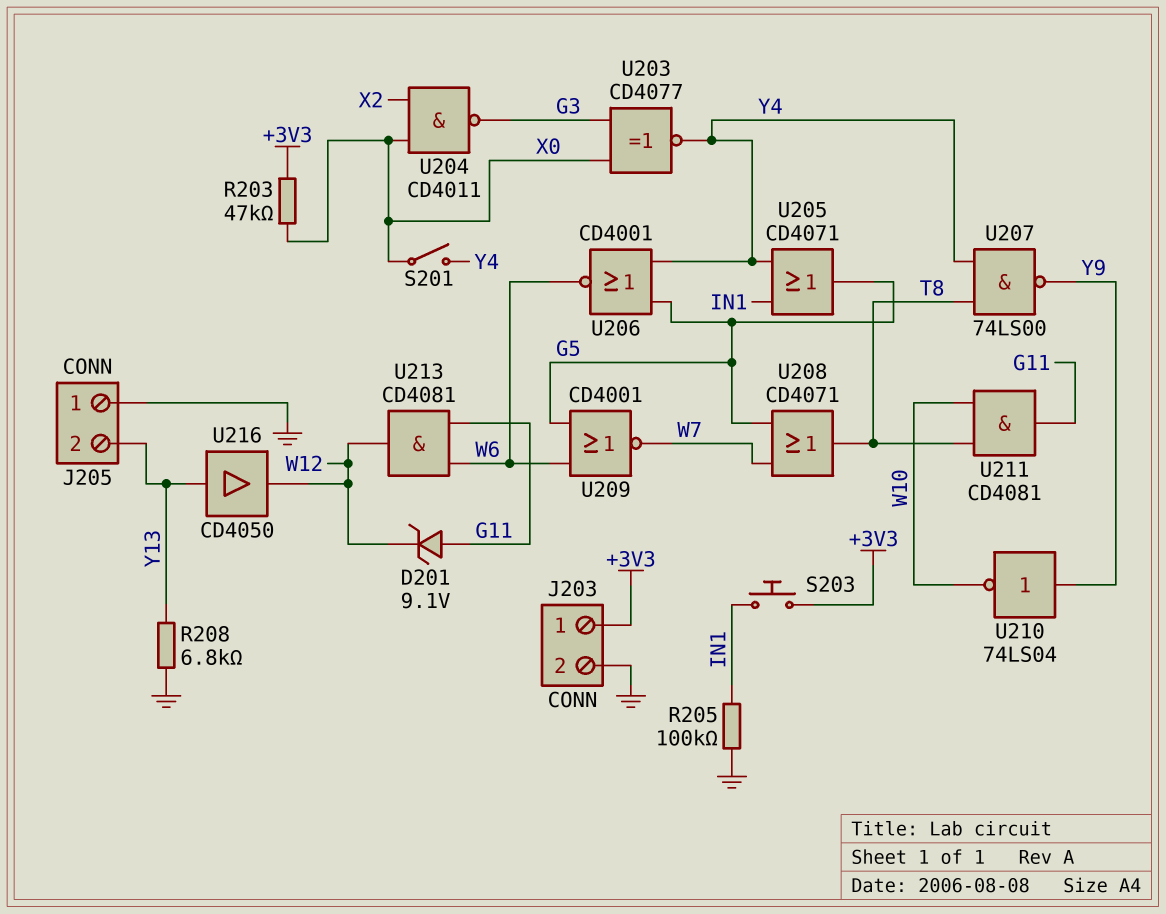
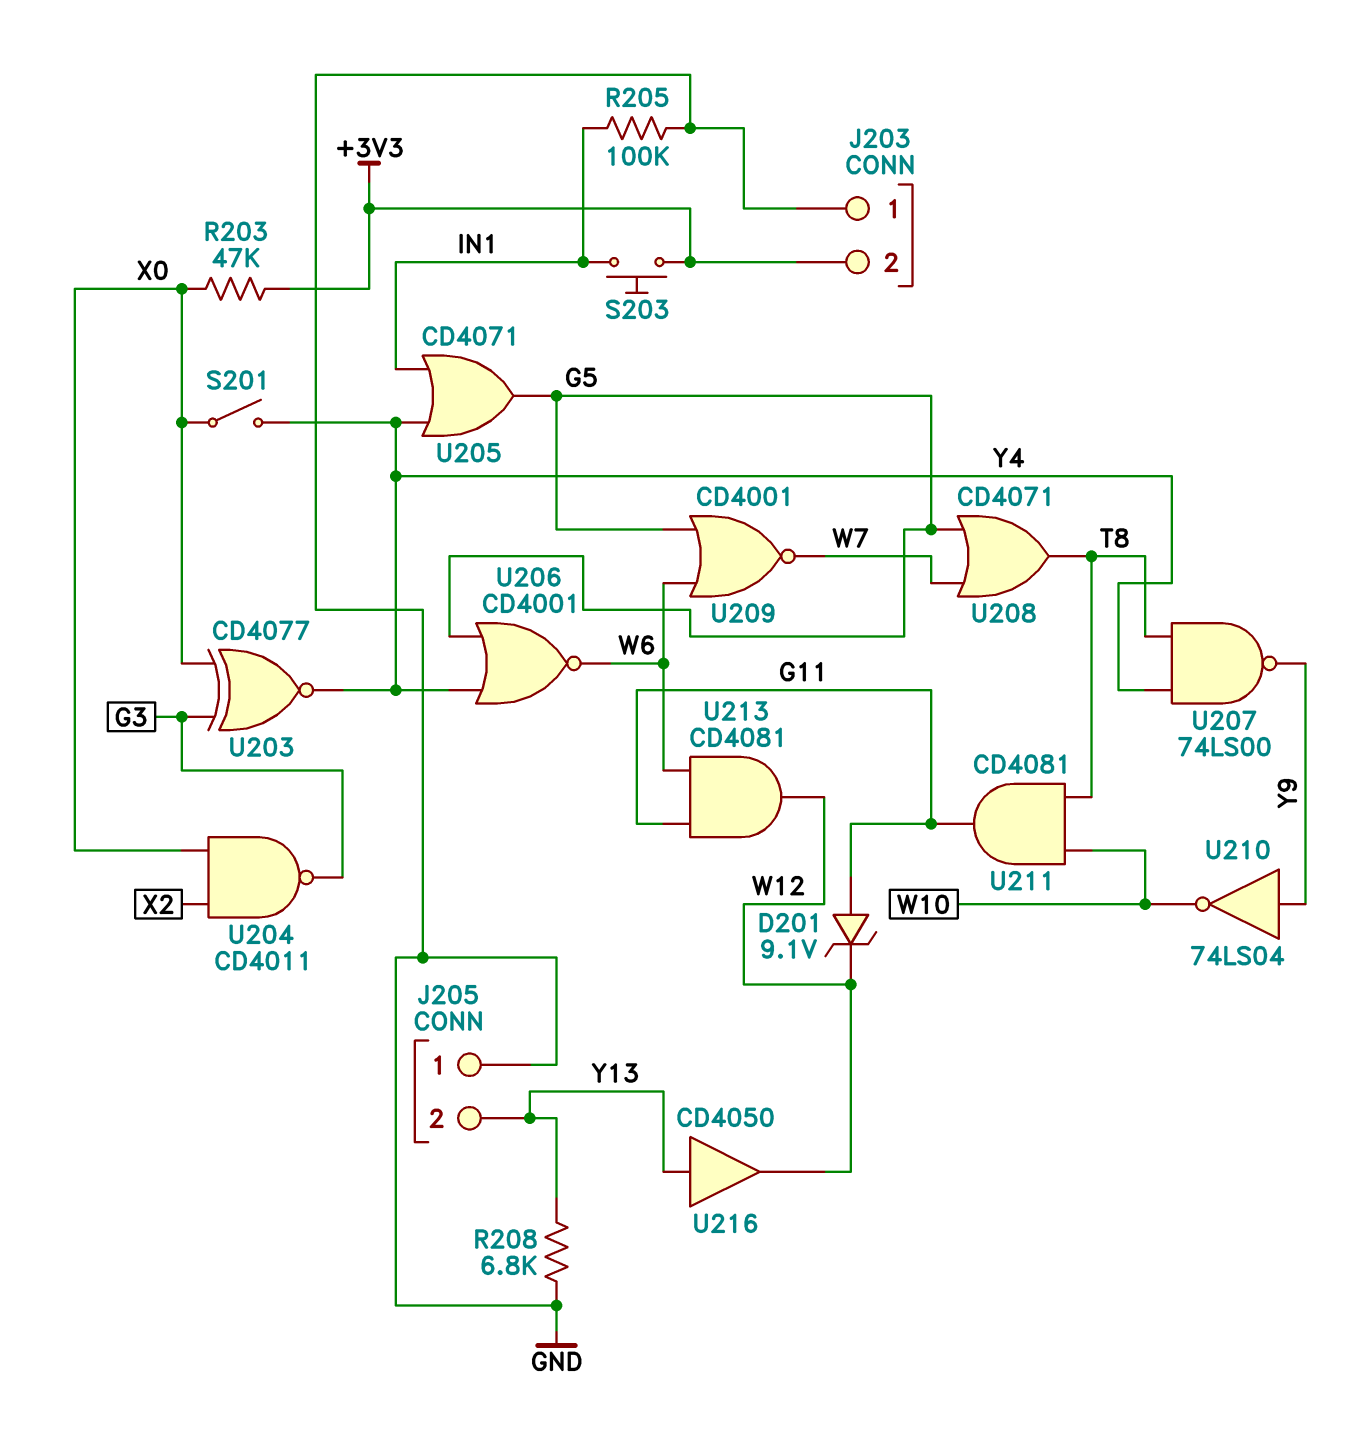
J203 pin 1: +3V3 -> GND
J203 pin 2: GND -> +3V3

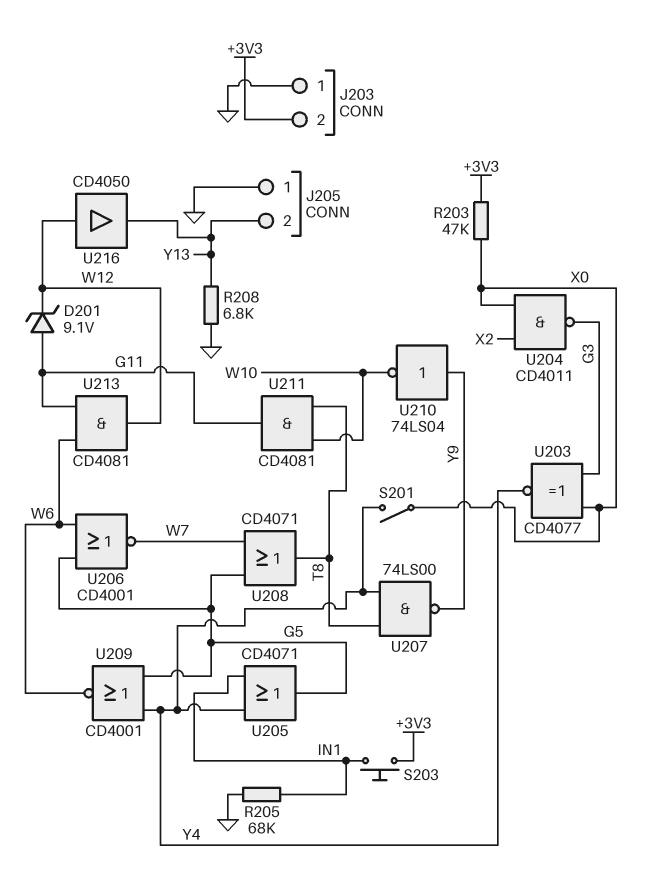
R205: 100k (GND, IN1) -> 68k (GND, IN1)
U206: NOR CD4001 (in G5, in Y4, out W6) -> NOR CD4001 (in G5, in W6, out W7)
U209: NOR CD4001 (in G5, in W6, out W7) -> NOR CD4001 (in G5, in Y4, out W6)
U216: buffer CD4050 (in Y13, out W12) -> buffer CD4050 (in W12, out Y13)

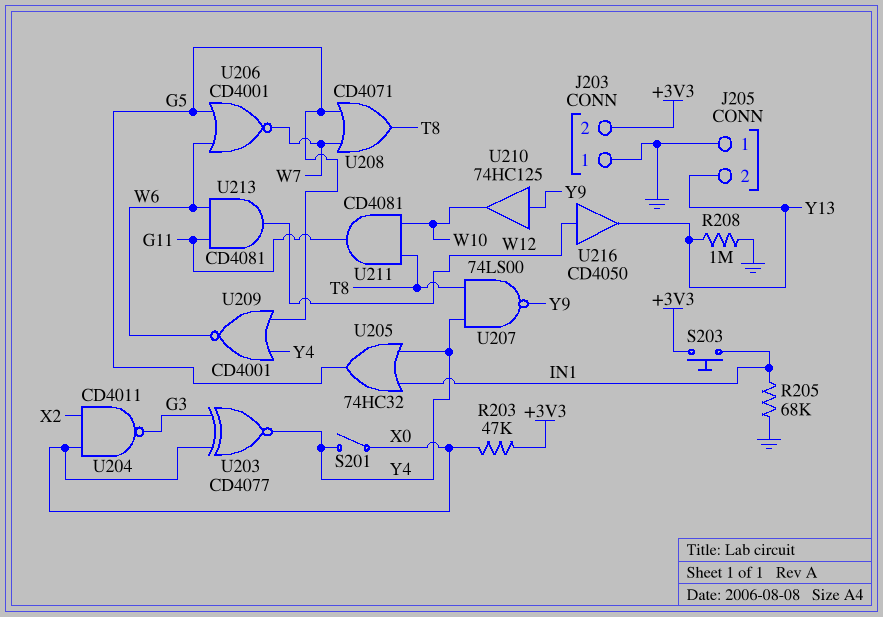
D201: zener 9.1V (A G11, K W12) -> none
R208: 6.8k (GND, Y13) -> 1M (GND, Y13)
U205: OR CD4071 (in IN1, in Y4, out G5) -> OR 74HC32 (in IN1, in Y4, out G5)
U210: NOT 74LS04 (in Y9, out W10) -> buffer 74HC125 (in Y9, out W10)

